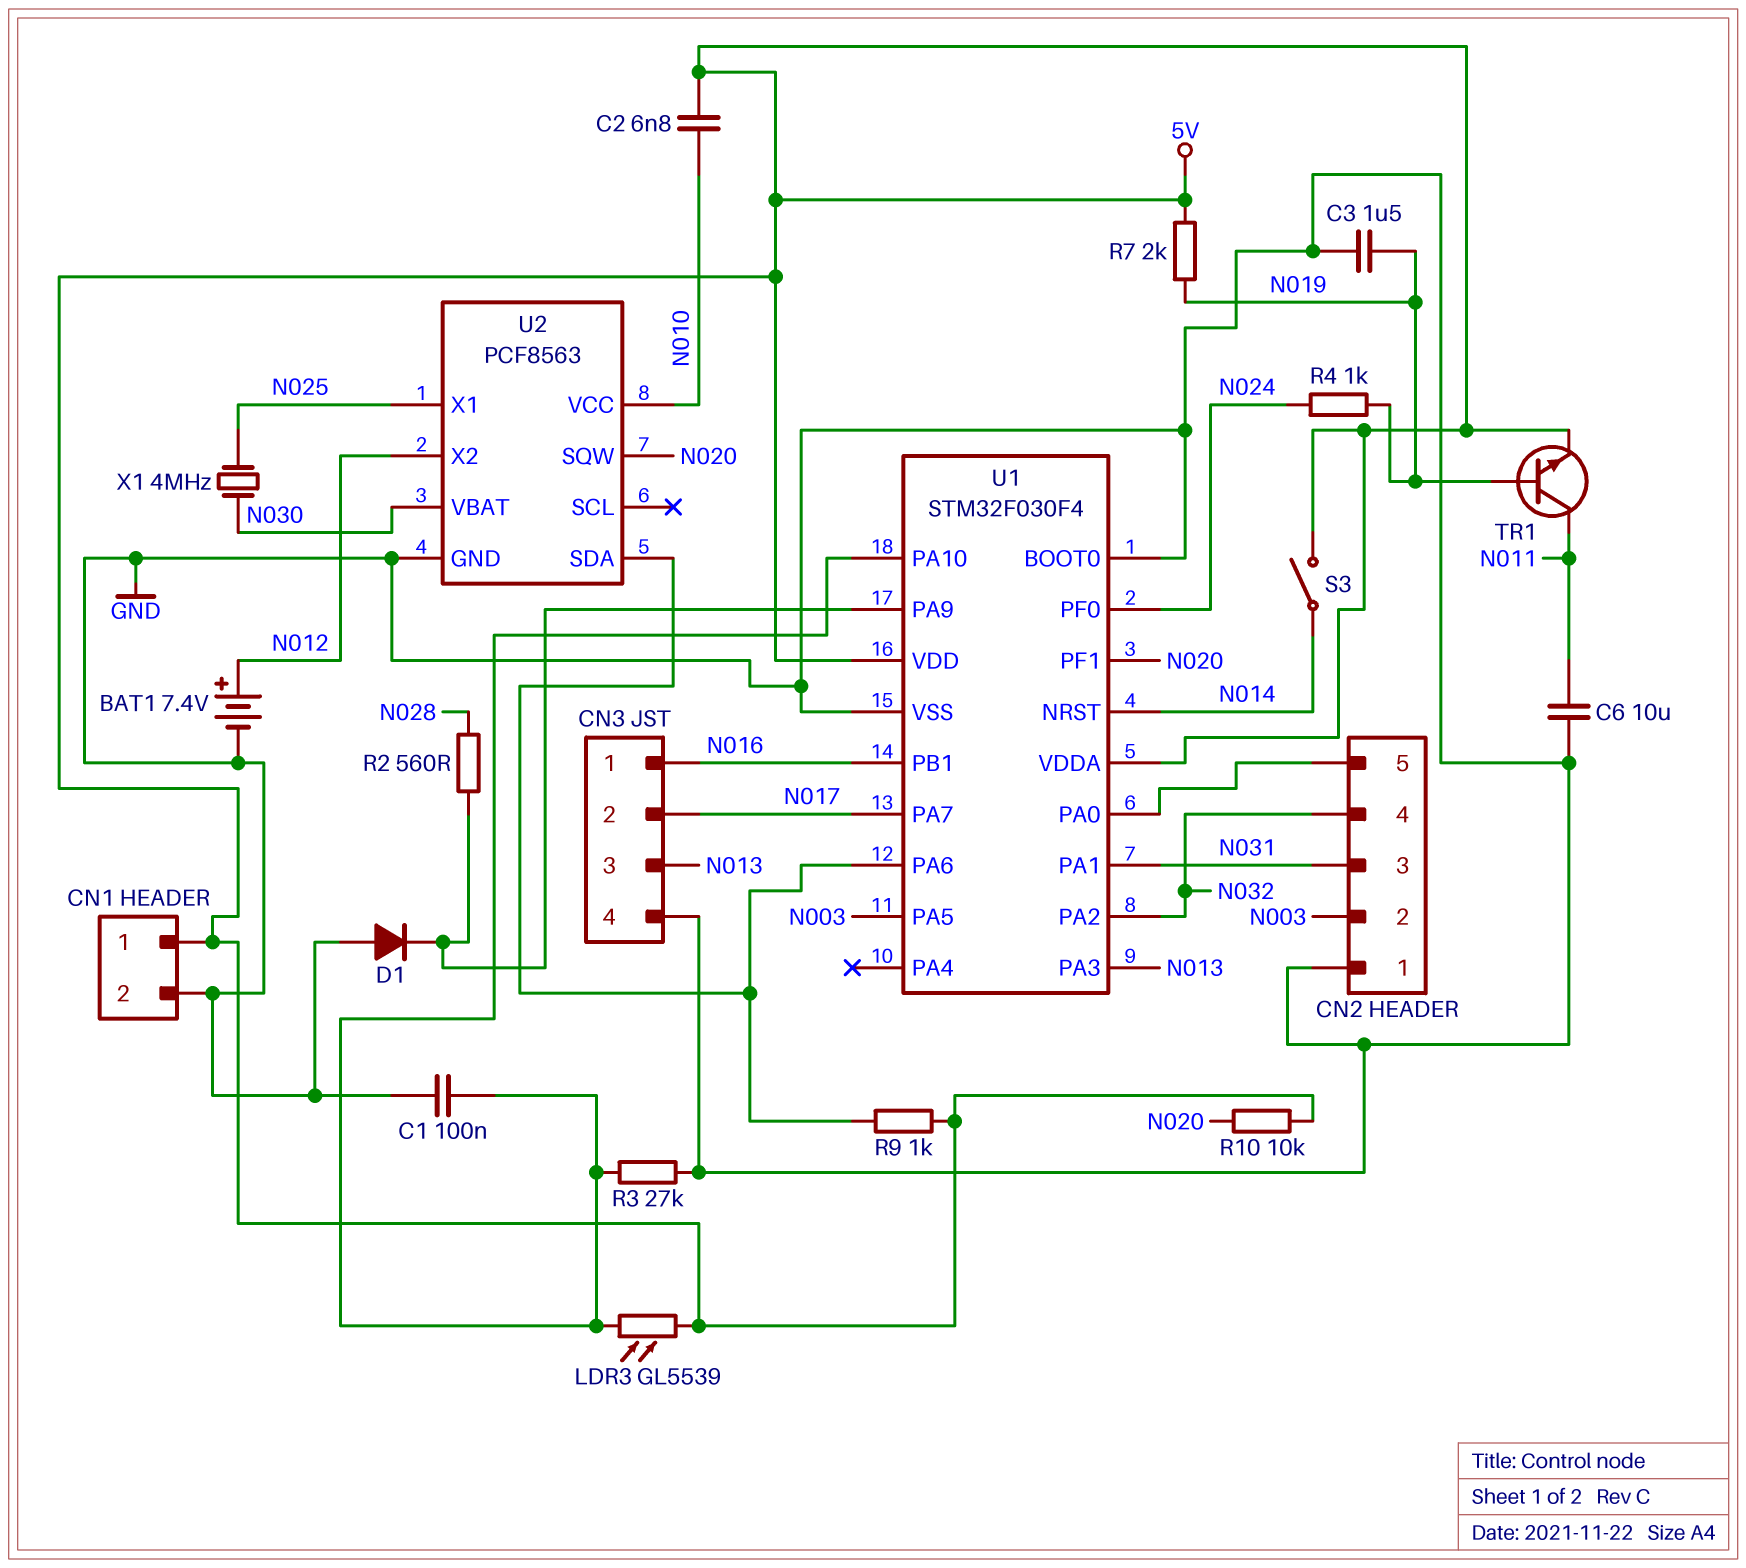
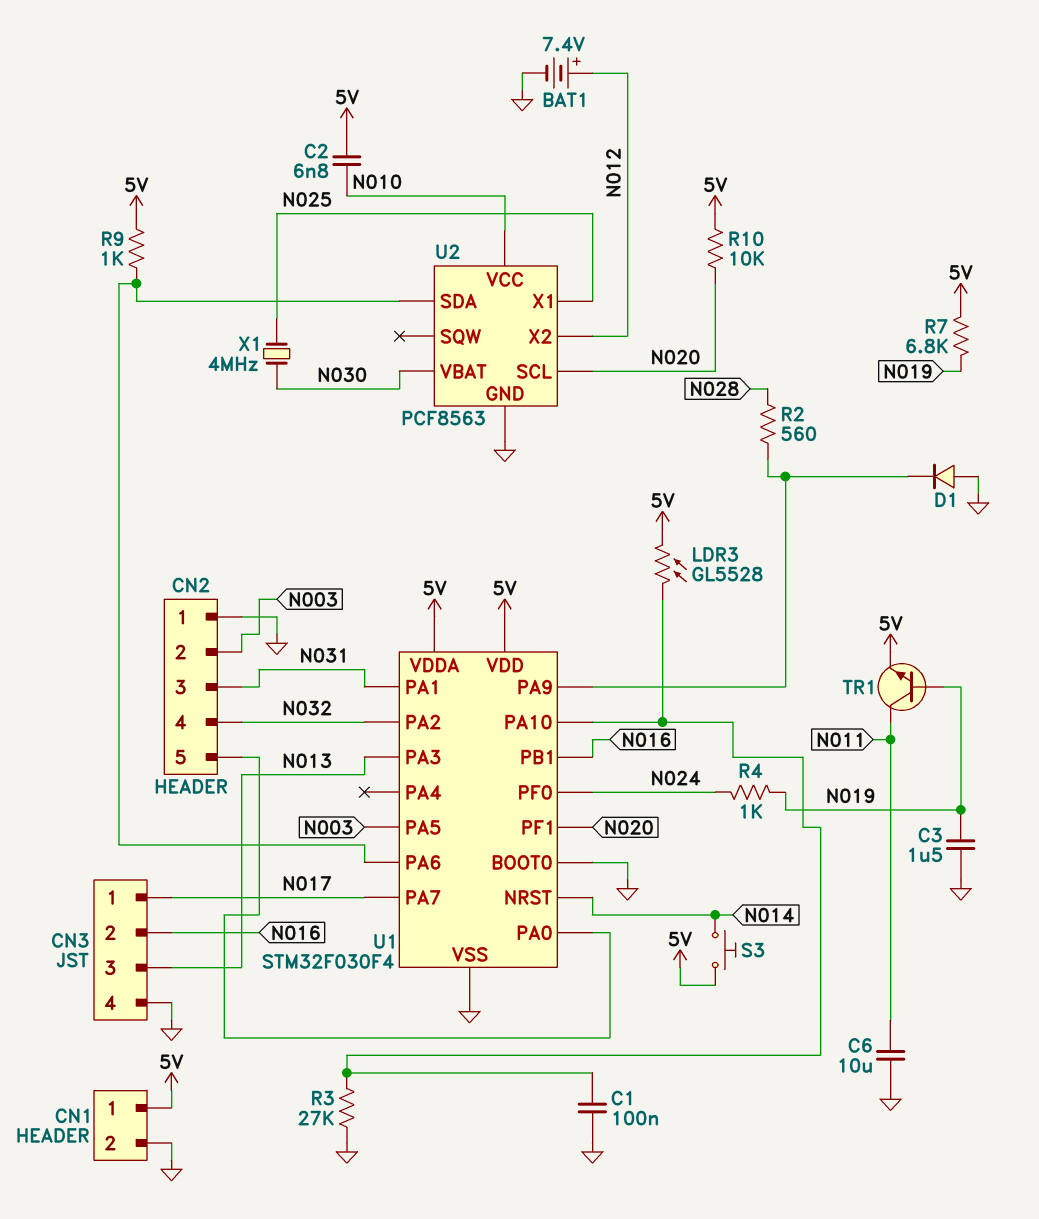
CN3 pin 1: N016 -> N017
CN3 pin 2: N017 -> N016
LDR3: GL5539 (5V, U1/PA10) -> GL5528 (5V, U1/PA10)
R7: 2k (5V, N019) -> 6.8k (5V, N019)
S3: switch (5V, N014) -> button (5V, N014)
U2 pin SCL: none -> N020
U2 pin SQW: N020 -> none

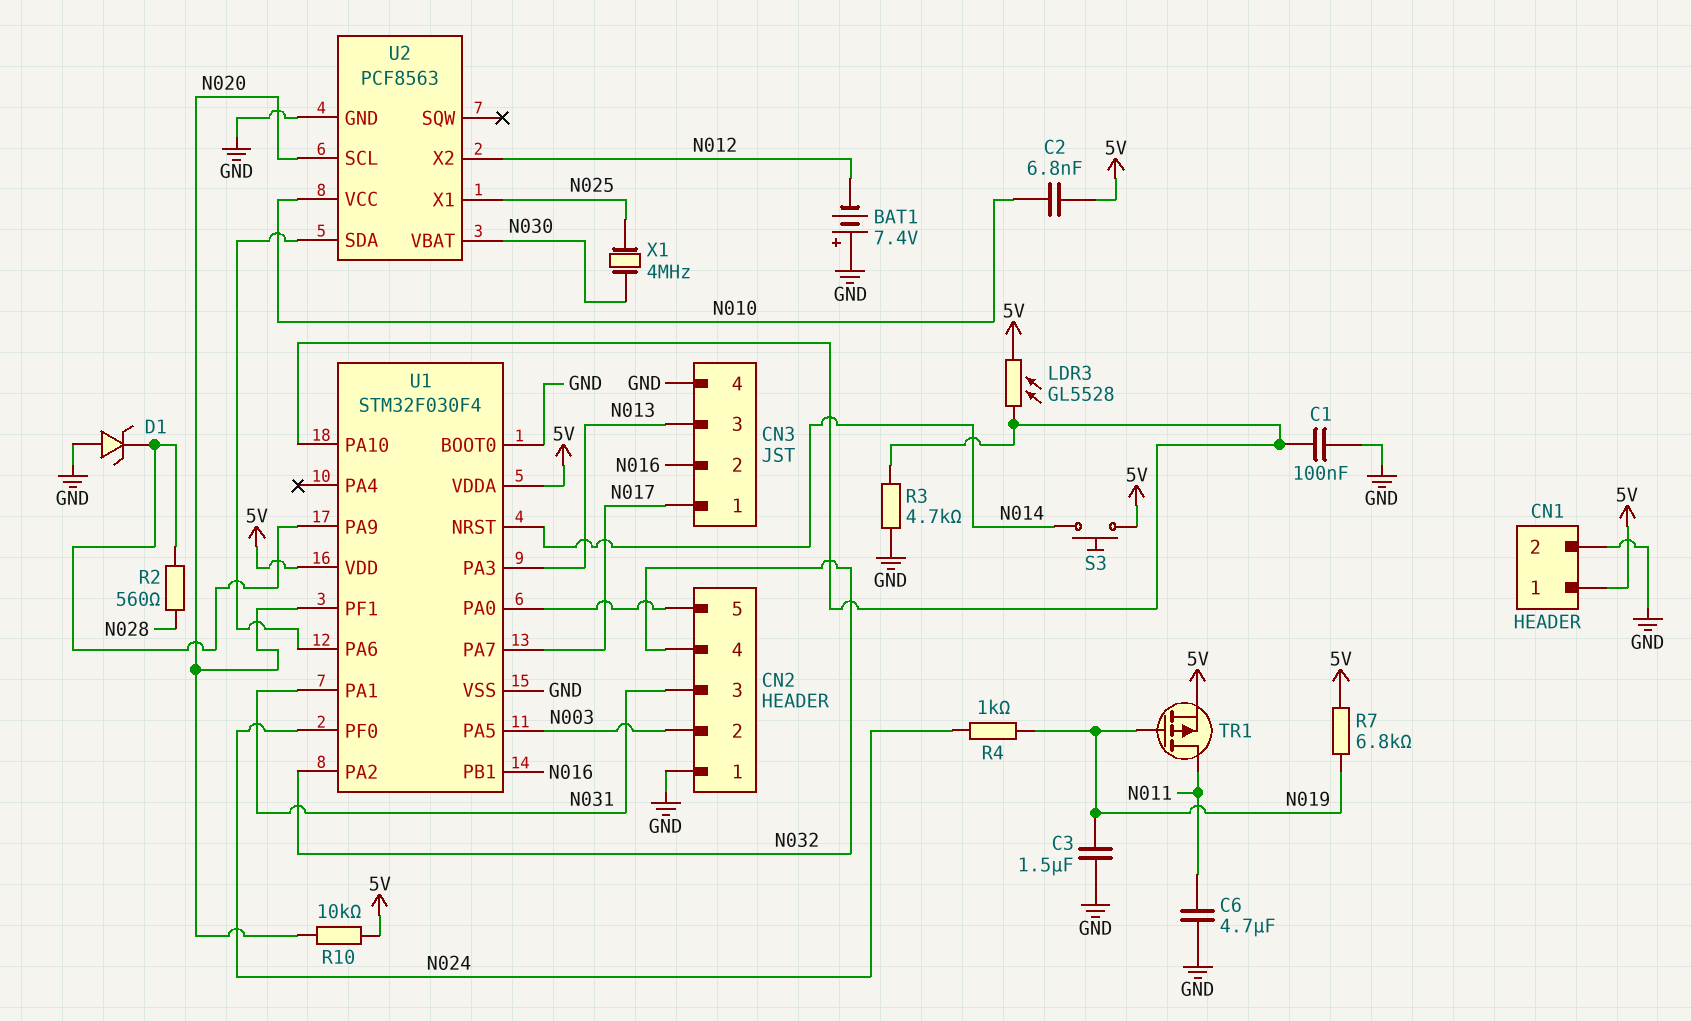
BAT1: 7.4V (plus N012, minus GND) -> 7.4V (plus GND, minus N012)
C6: 10uF (GND, N011) -> 4.7uF (GND, N011)
D1: diode (A GND, K U1/PA9) -> zener (A GND, K U1/PA9)
R3: 27k (GND, U1/PA10) -> 4.7k (GND, U1/PA10)
R9: 1k (5V, U1/PA6) -> none
TR1: NPN (B N019, C N011, E 5V) -> PMOS (G N019, D N011, S 5V)

